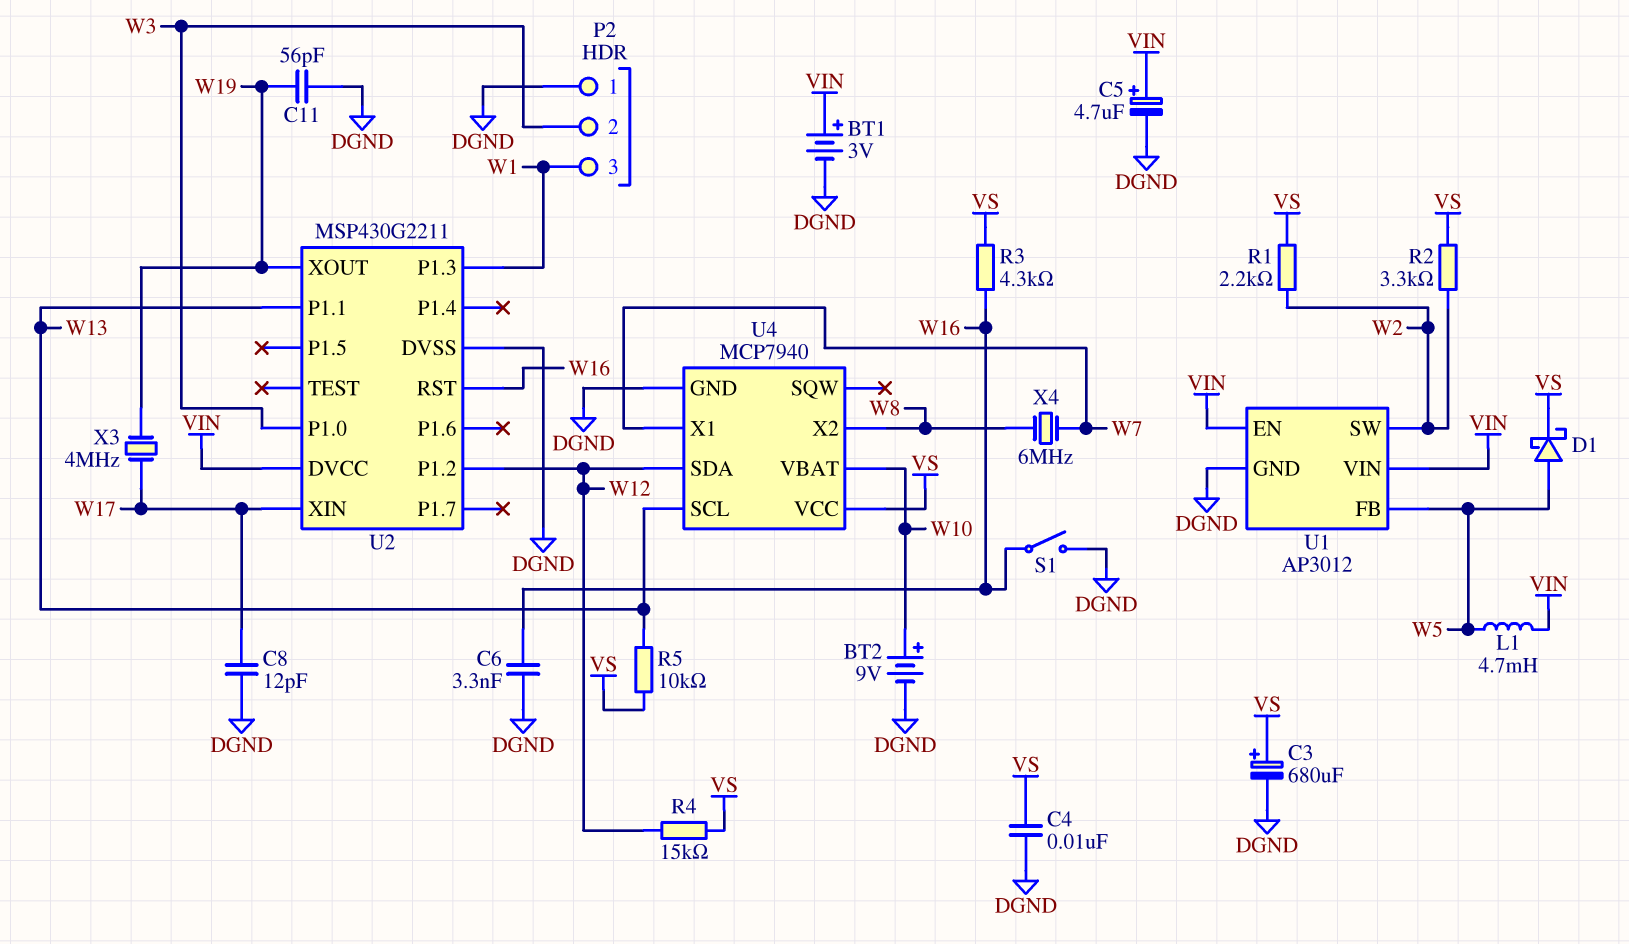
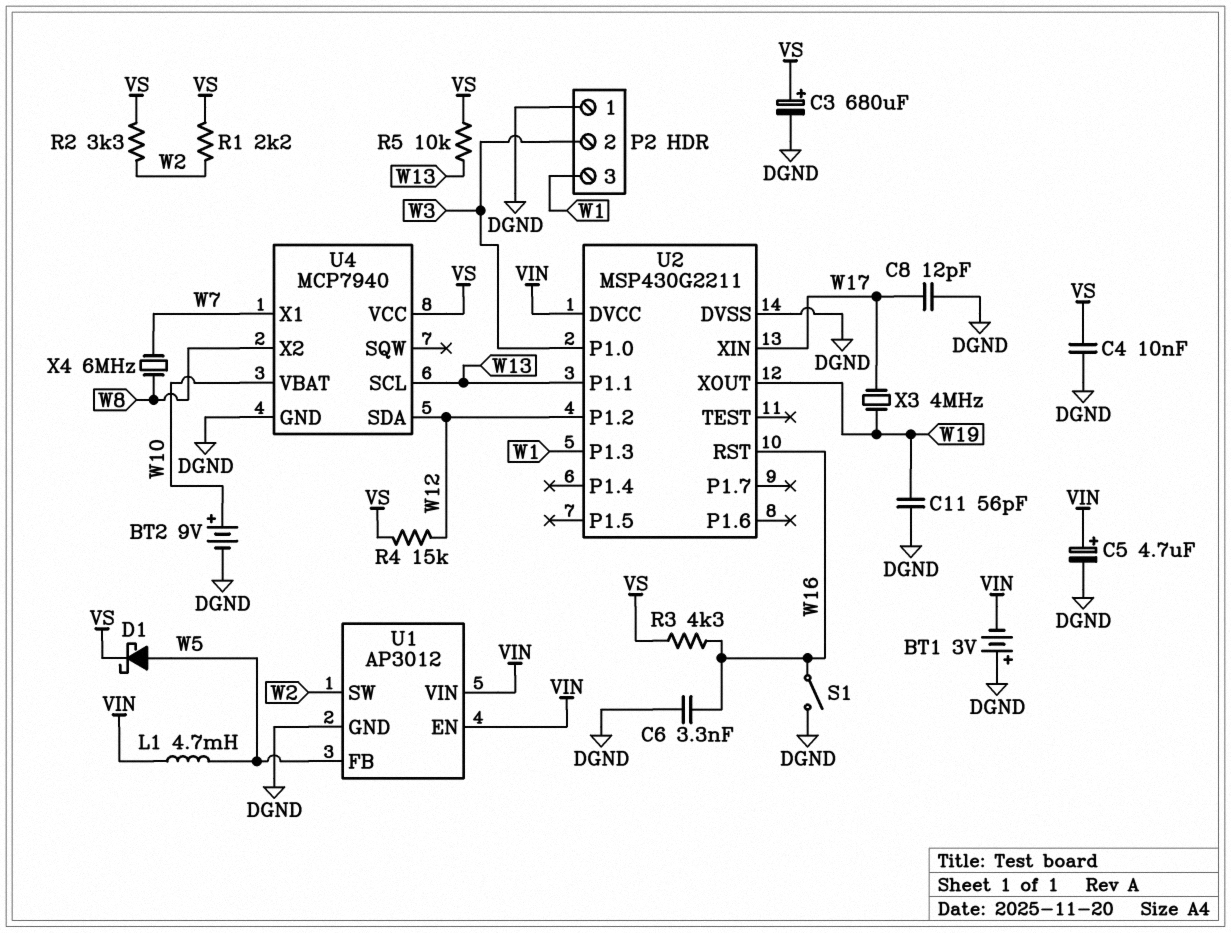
BT1: 3V (plus VIN, minus DGND) -> 3V (plus DGND, minus VIN)

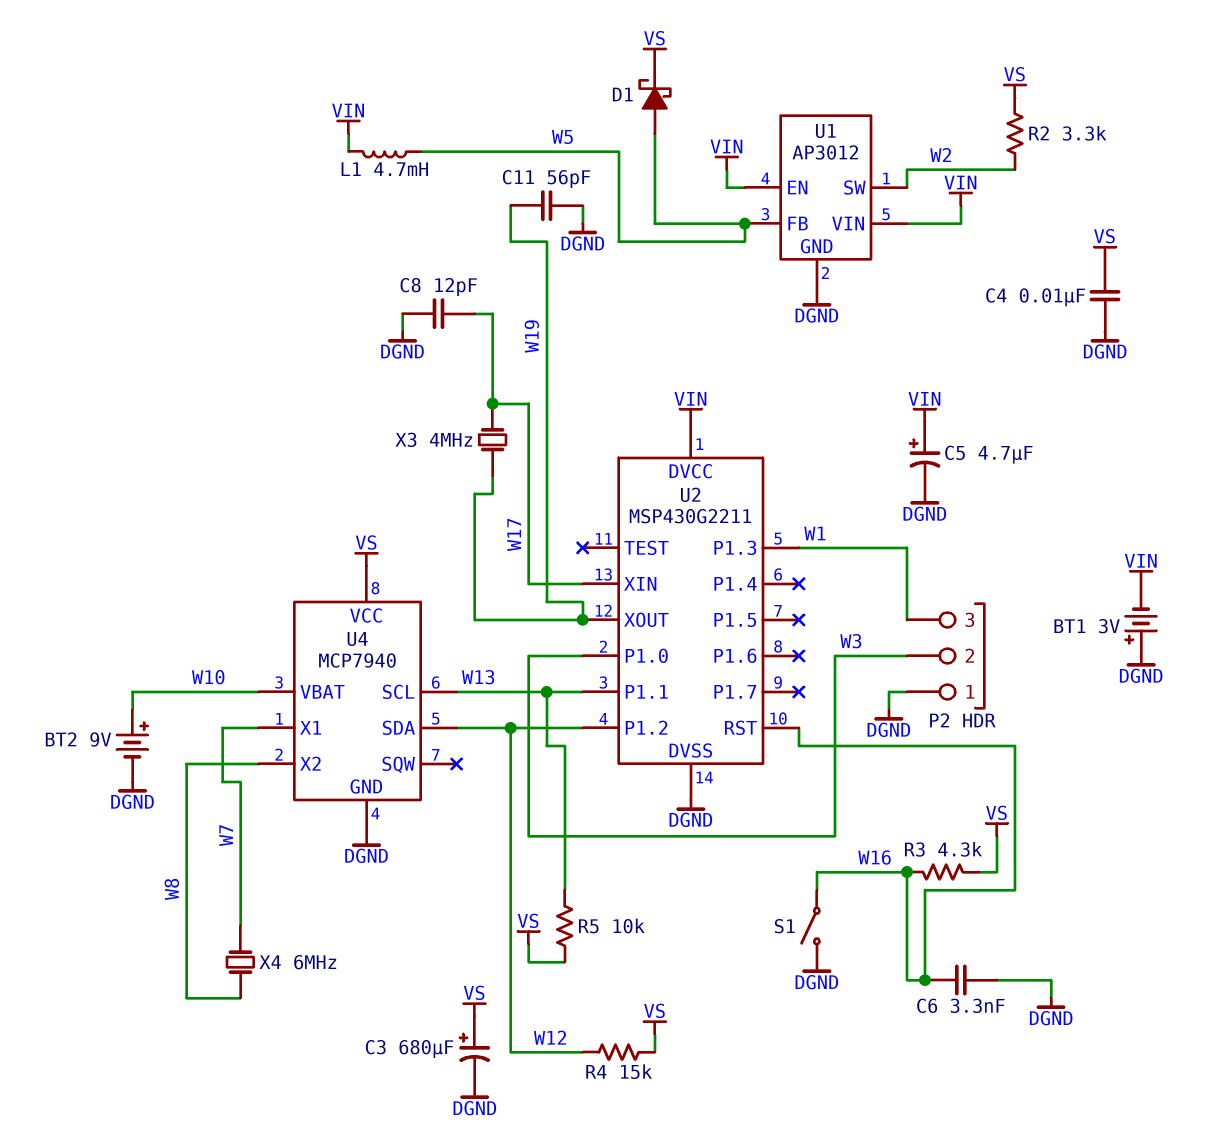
R1: 2.2k (VS, W2) -> none

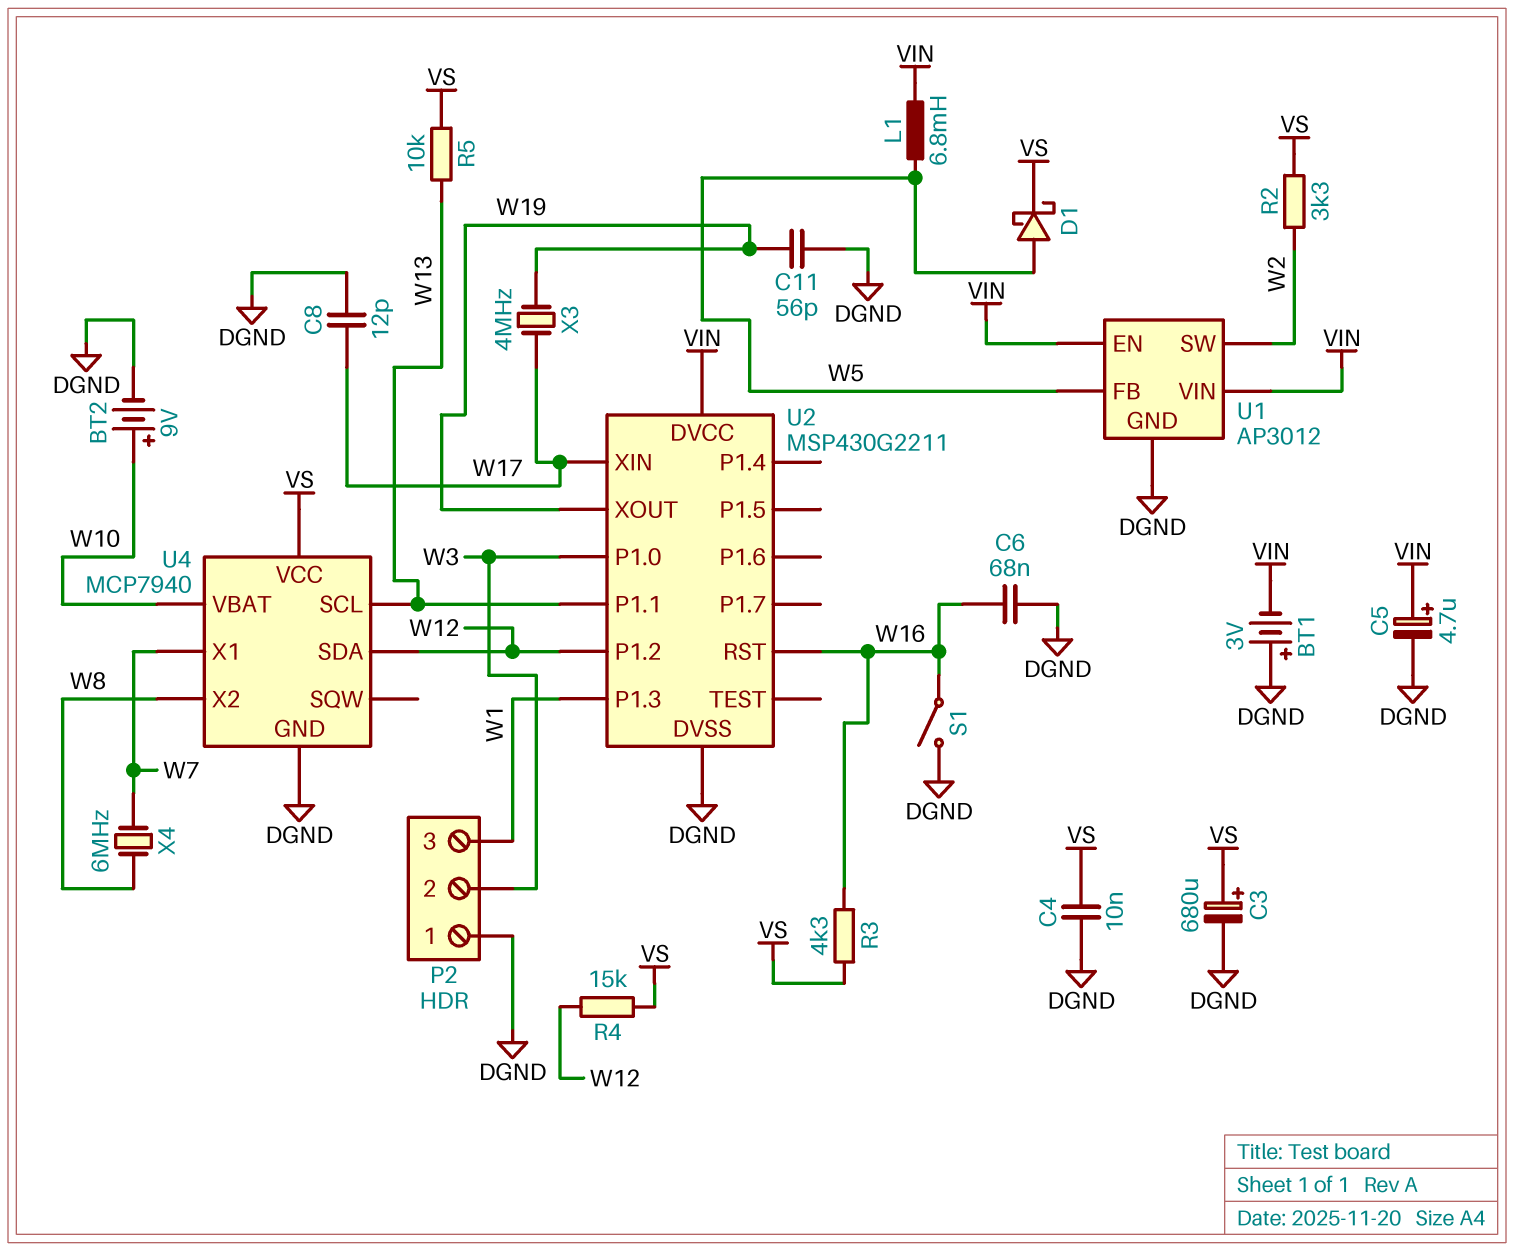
C6: 3.3nF (DGND, W16) -> 68nF (DGND, W16)
L1: 4.7mH (VIN, W5) -> 6.8mH (VIN, W5)

